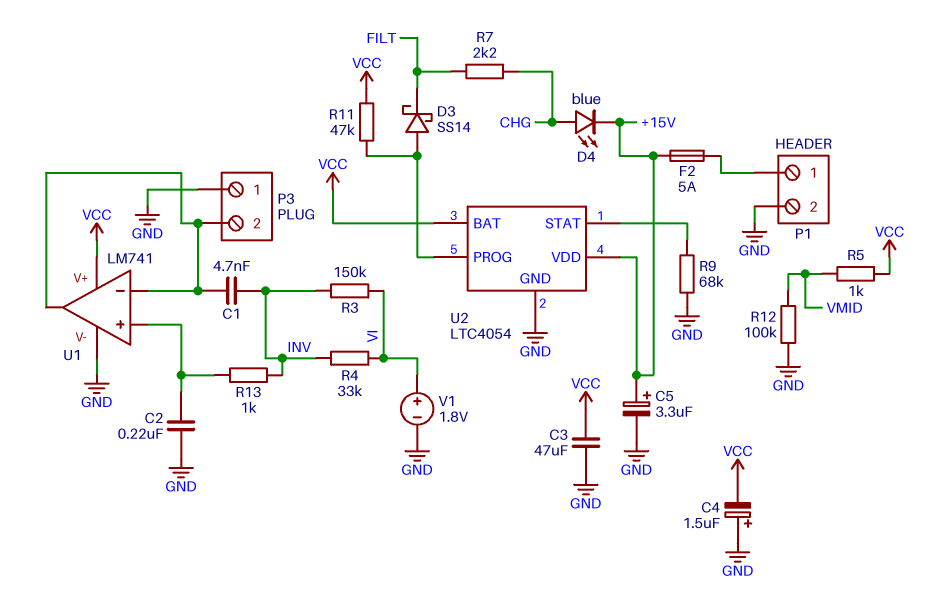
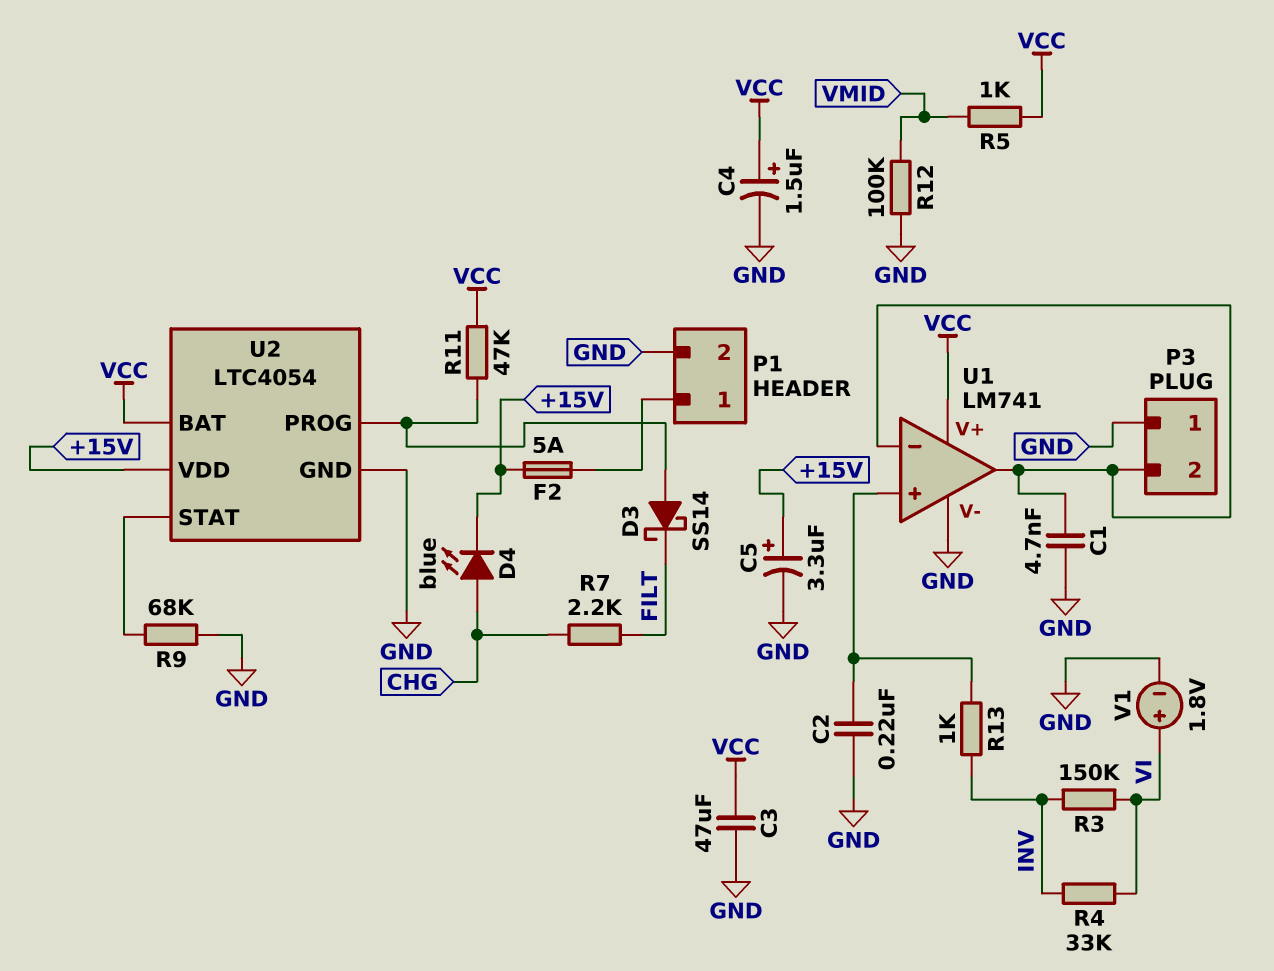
C1: 4.7nF (INV, P3/2) -> 4.7nF (GND, P3/2)
C4: 1.5uF (plus GND, minus VCC) -> 1.5uF (plus VCC, minus GND)

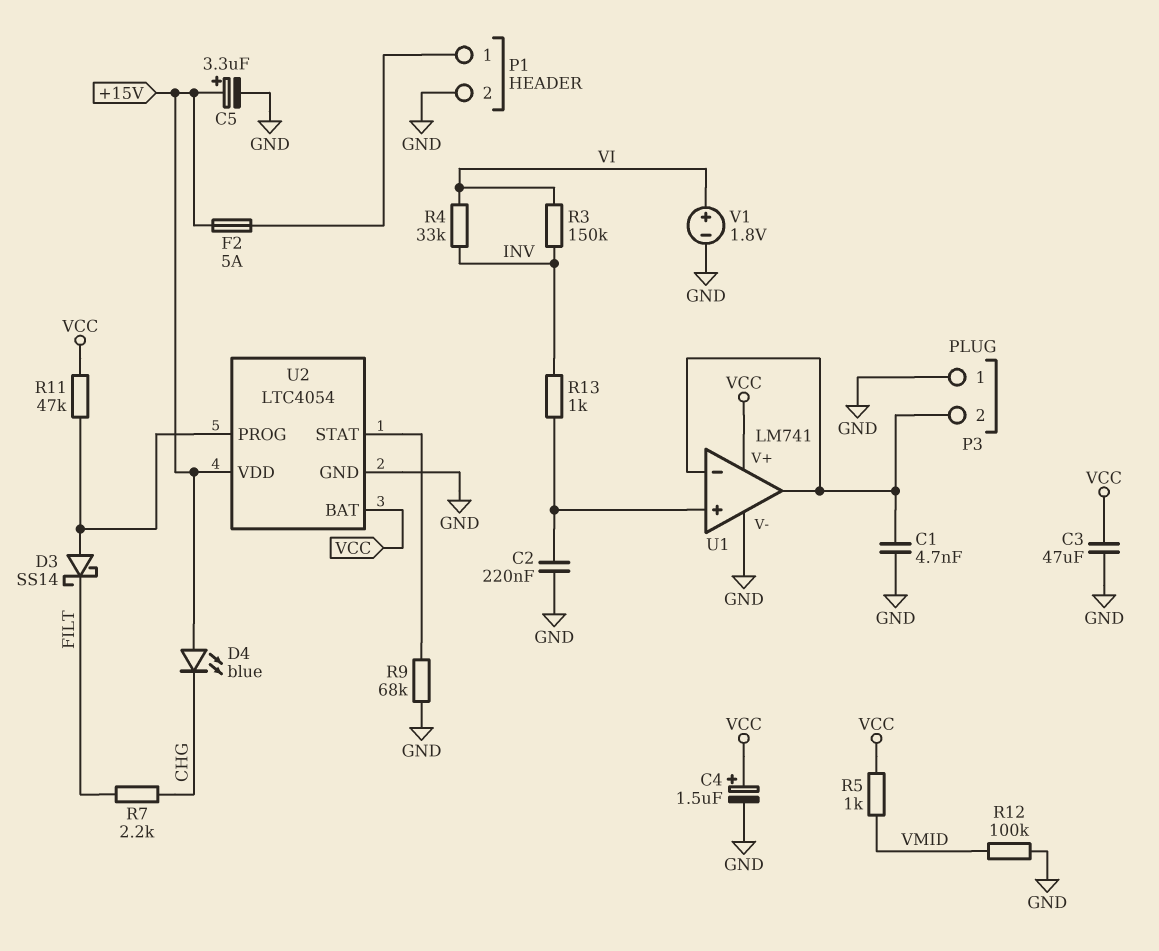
D4: LED blue (A CHG, K +15V) -> LED blue (A +15V, K CHG)

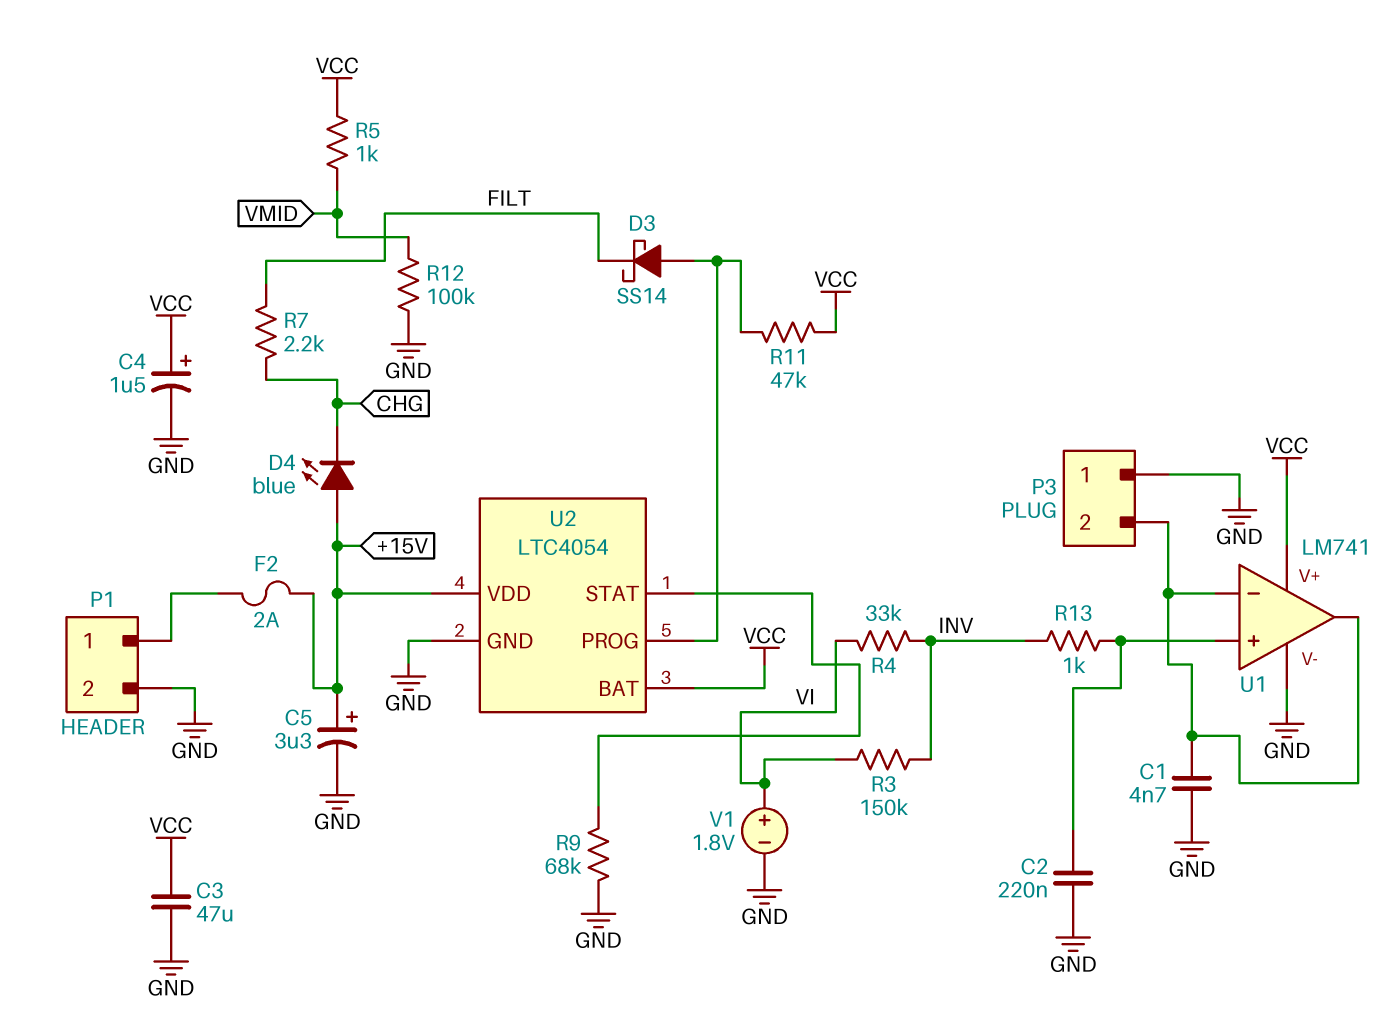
F2: 5A (+15V, P1/1) -> 2A (+15V, P1/1)

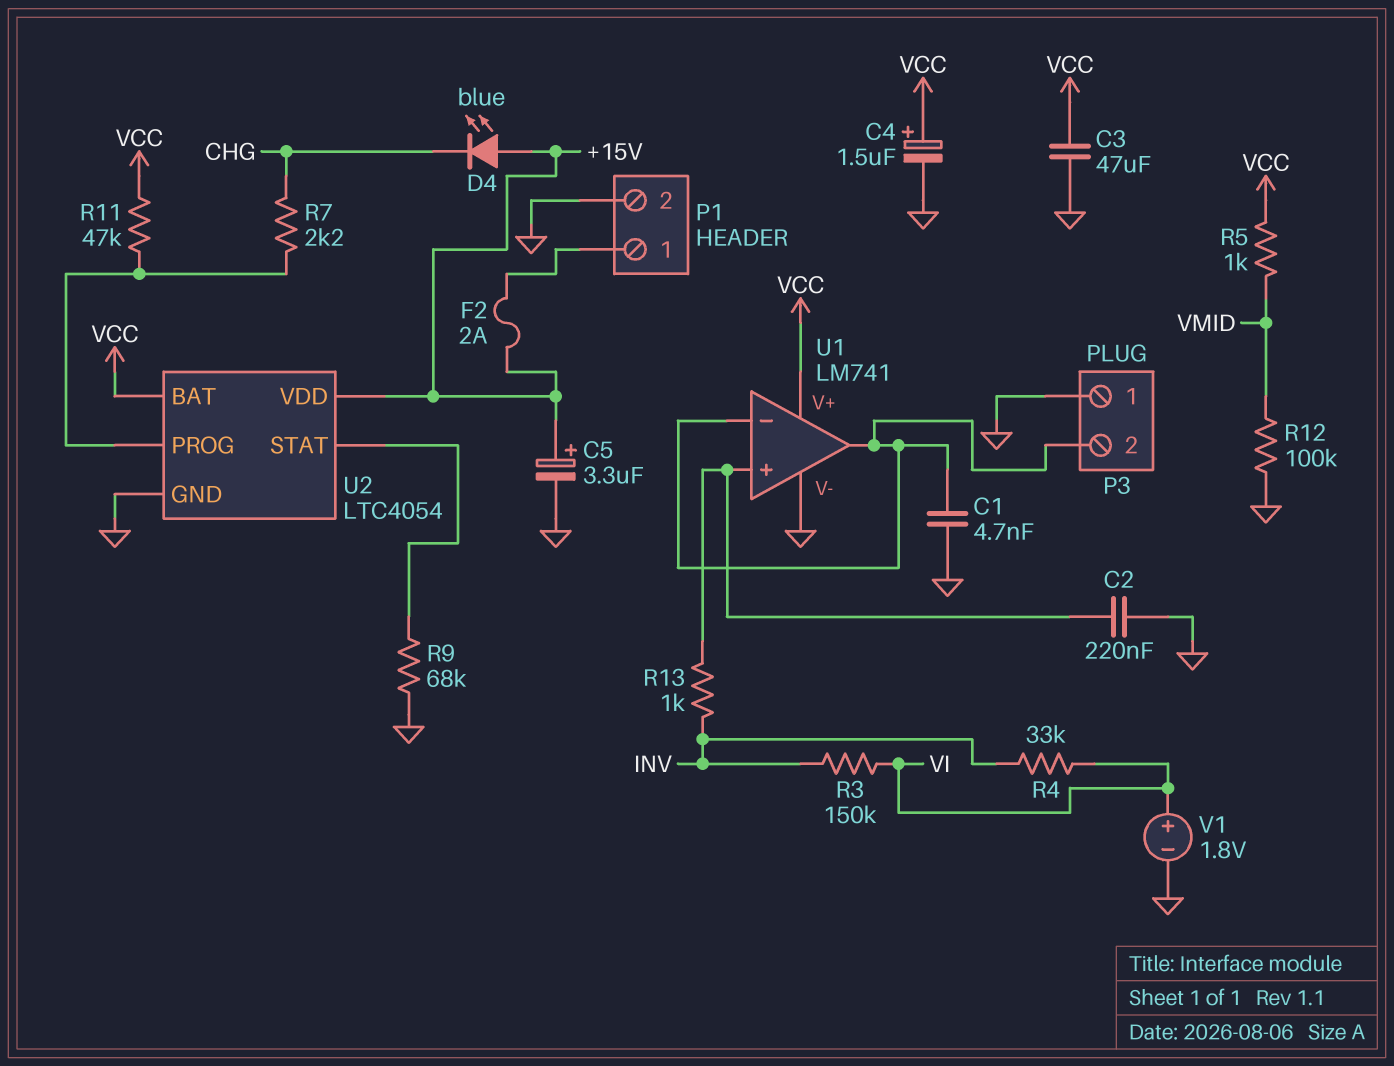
D3: schottky SS14 (A U2/PROG, K FILT) -> none
R7: 2.2k (CHG, FILT) -> 2.2k (CHG, U2/PROG)

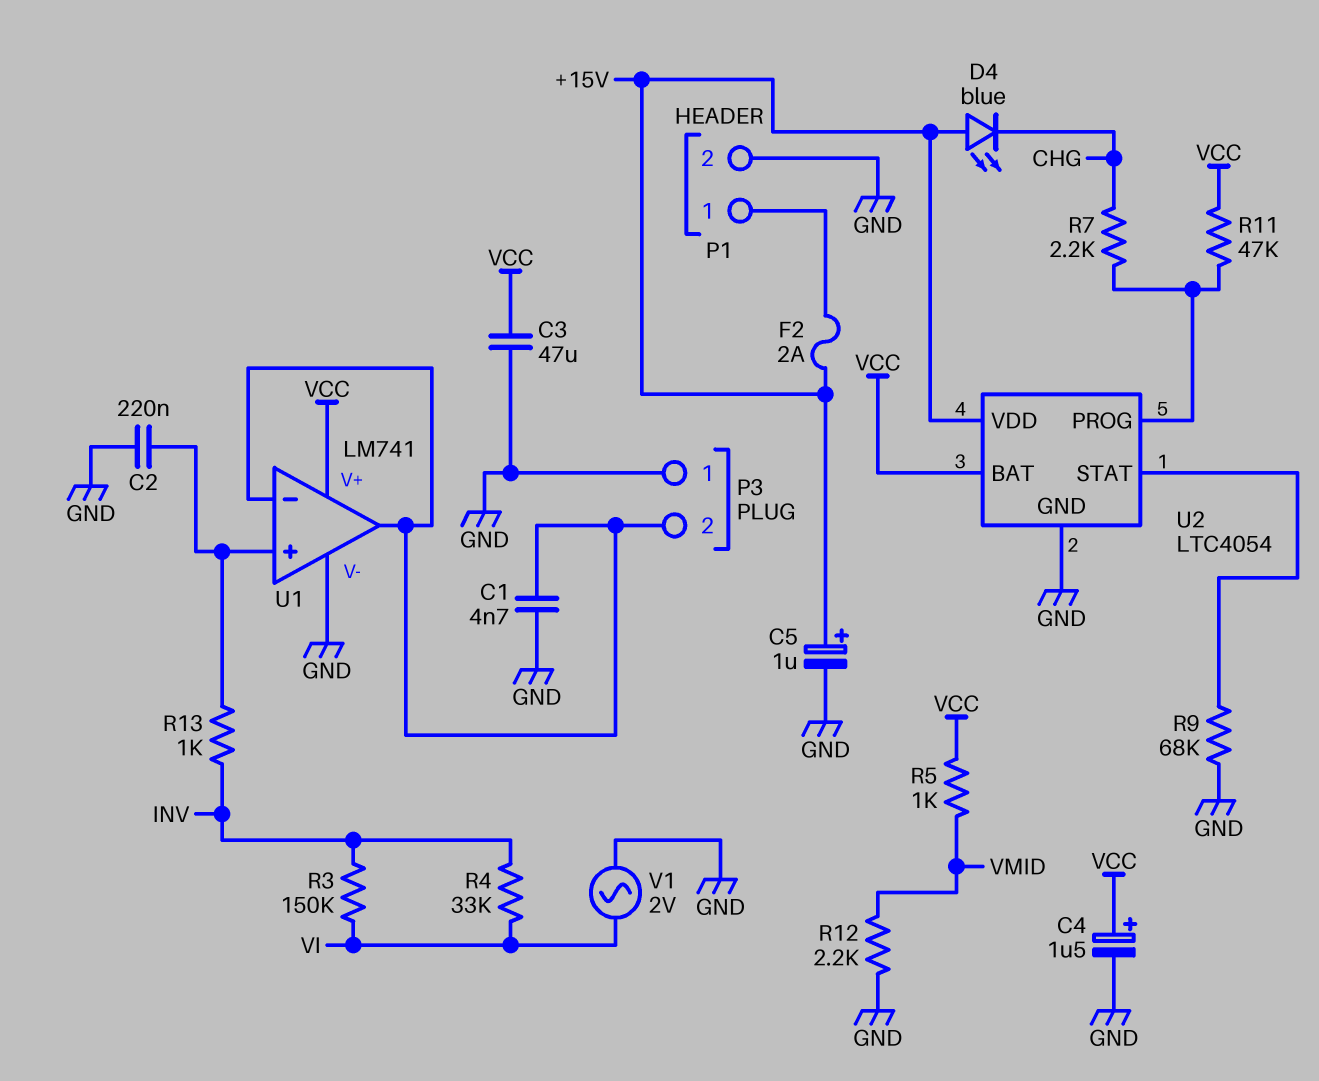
C5: 3.3uF (plus +15V, minus GND) -> 1uF (plus +15V, minus GND)
R12: 100k (GND, VMID) -> 2.2k (GND, VMID)
V1: 1.8V (plus VI, minus GND) -> AC 2V (GND, VI)

